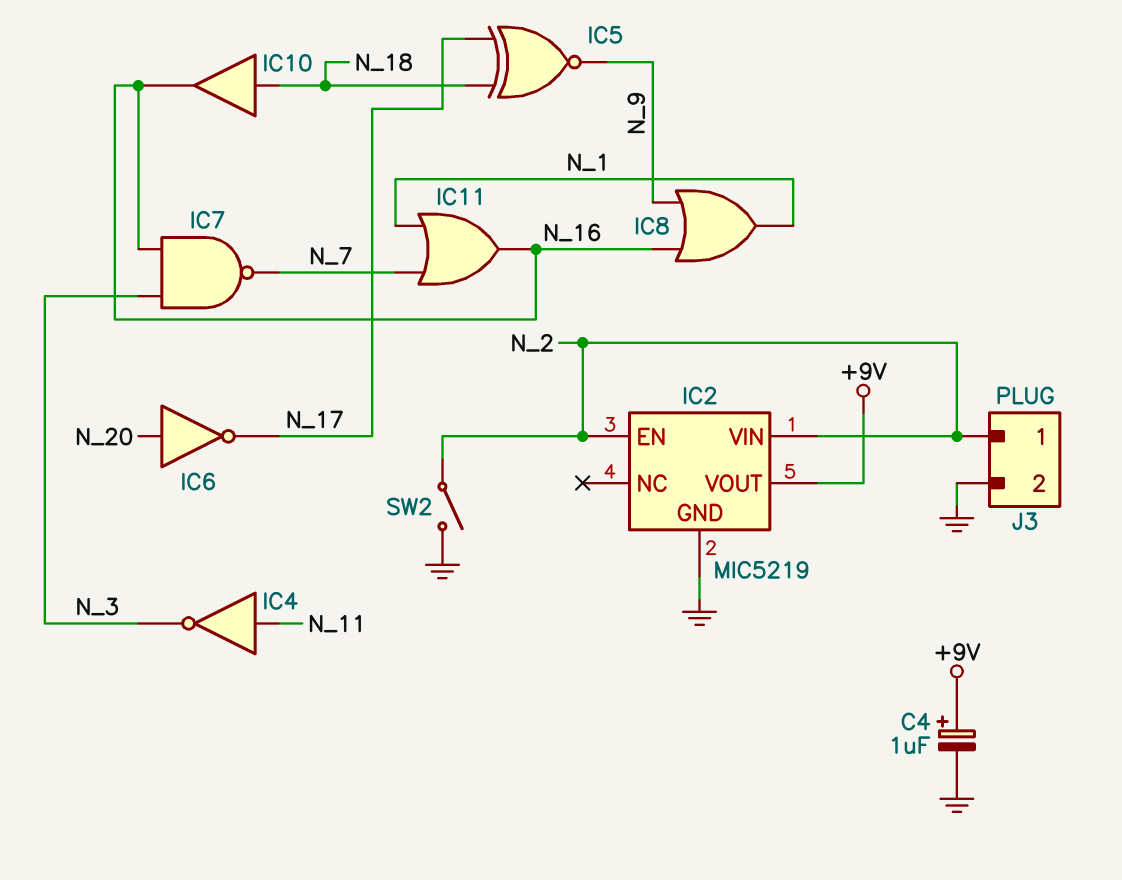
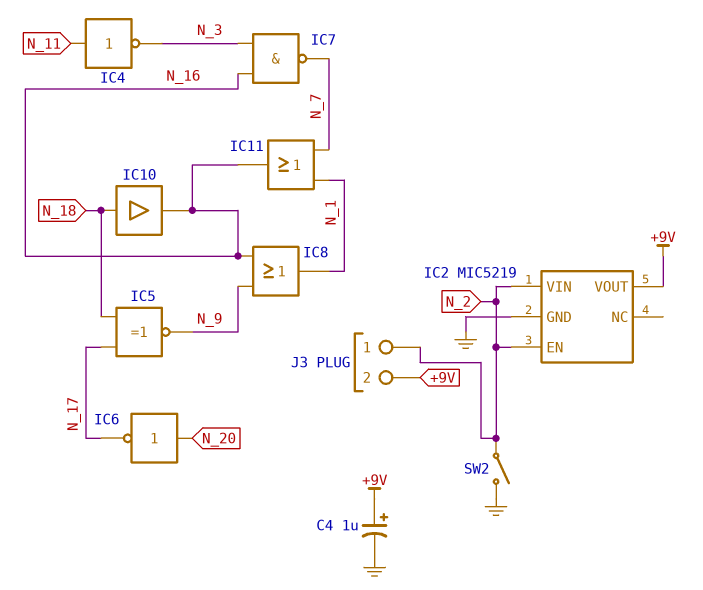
J3 pin 2: GND -> +9V

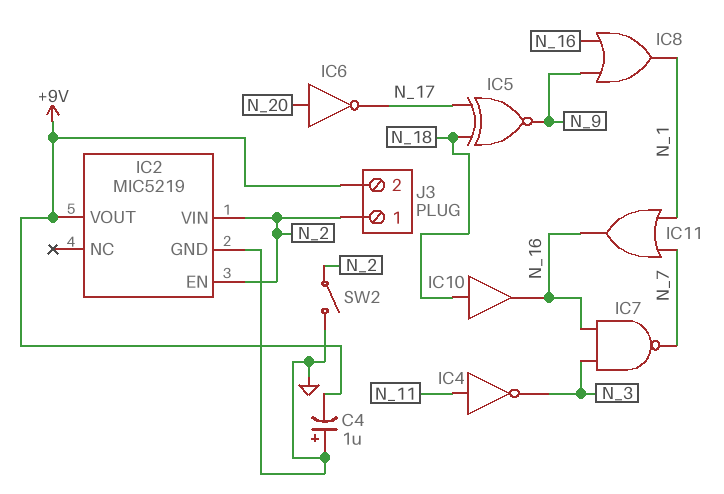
C4: 1uF (plus +9V, minus GND) -> 1uF (plus GND, minus +9V)

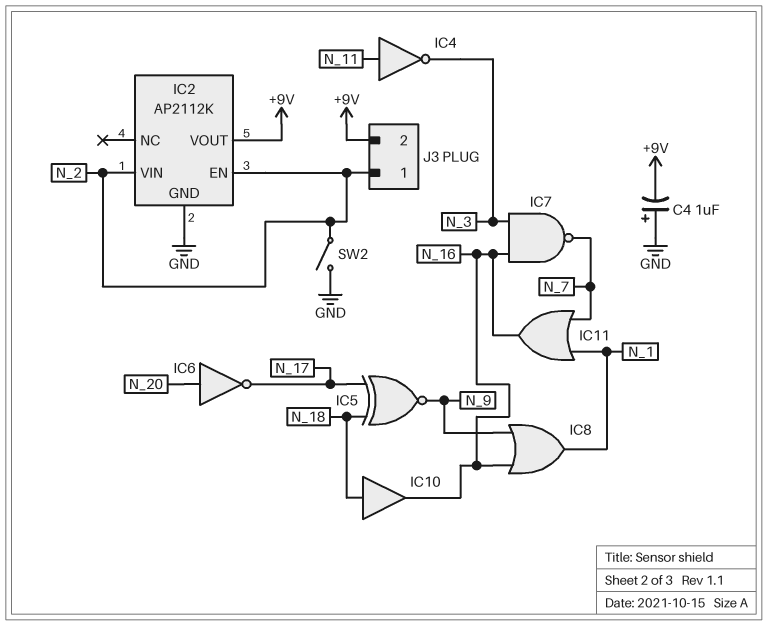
IC2: MIC5219 -> AP2112K

